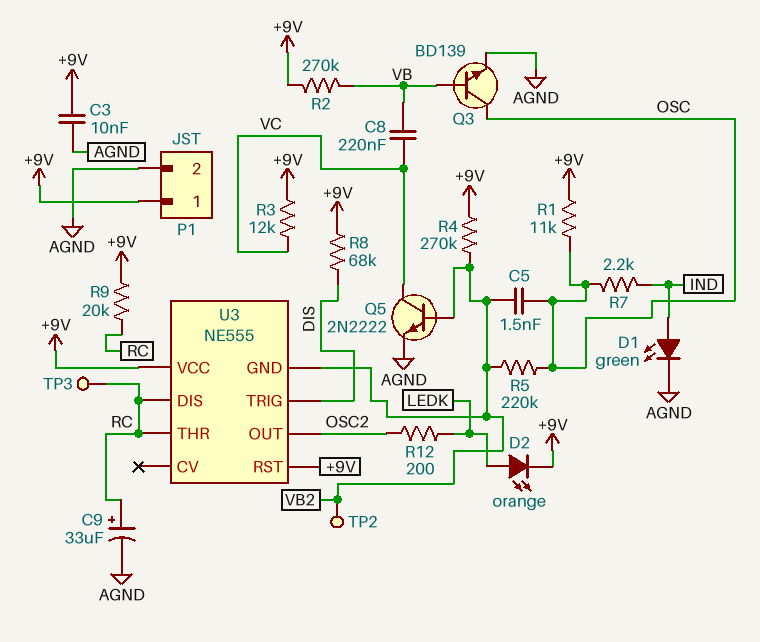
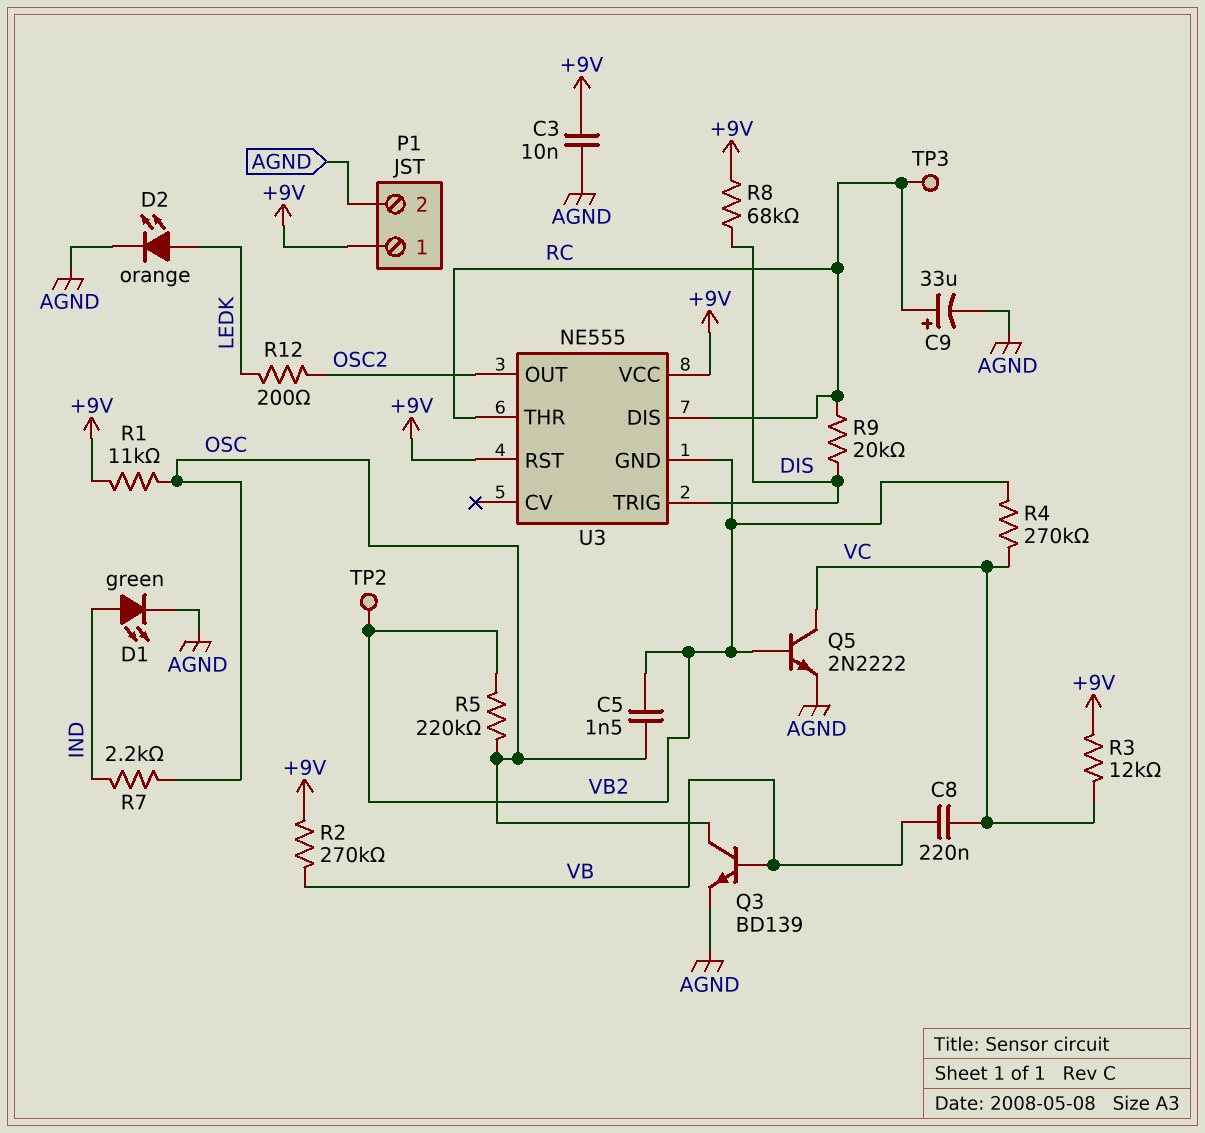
D2: LED orange (A LEDK, K +9V) -> LED orange (A LEDK, K AGND)
R4: 270k (+9V, VB2) -> 270k (VB2, VC)
R9: 20k (+9V, RC) -> 20k (DIS, RC)

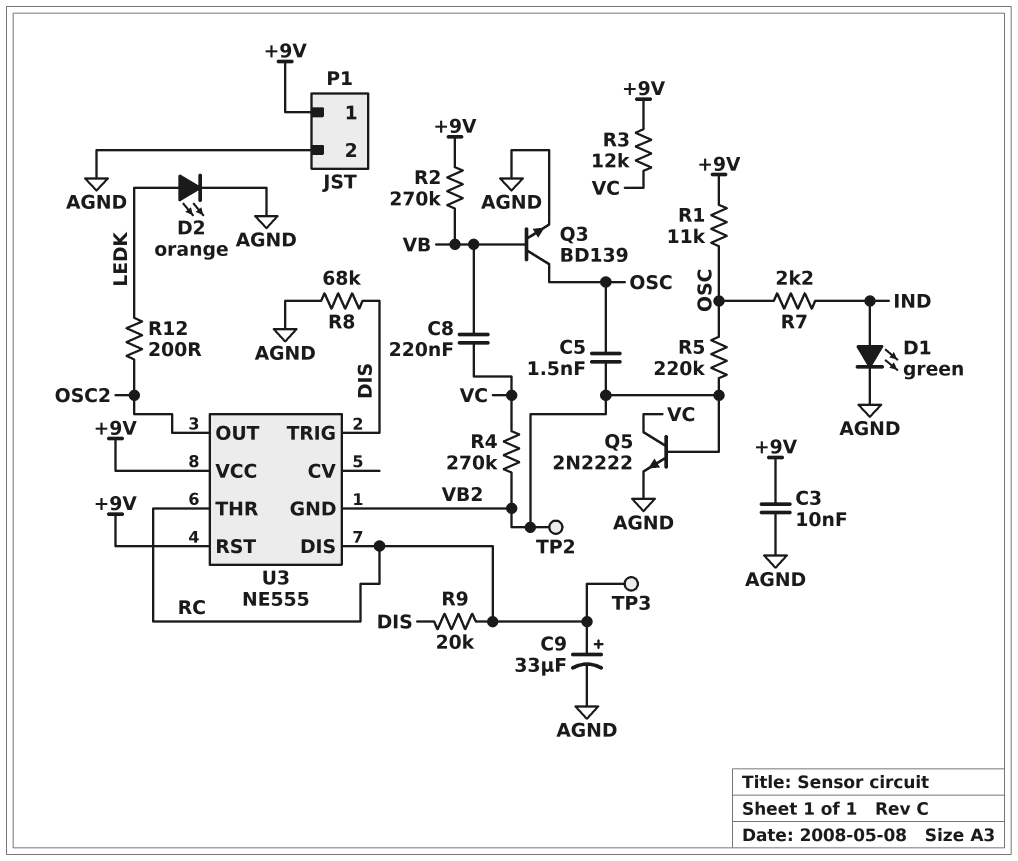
R8: 68k (+9V, DIS) -> 68k (AGND, DIS)

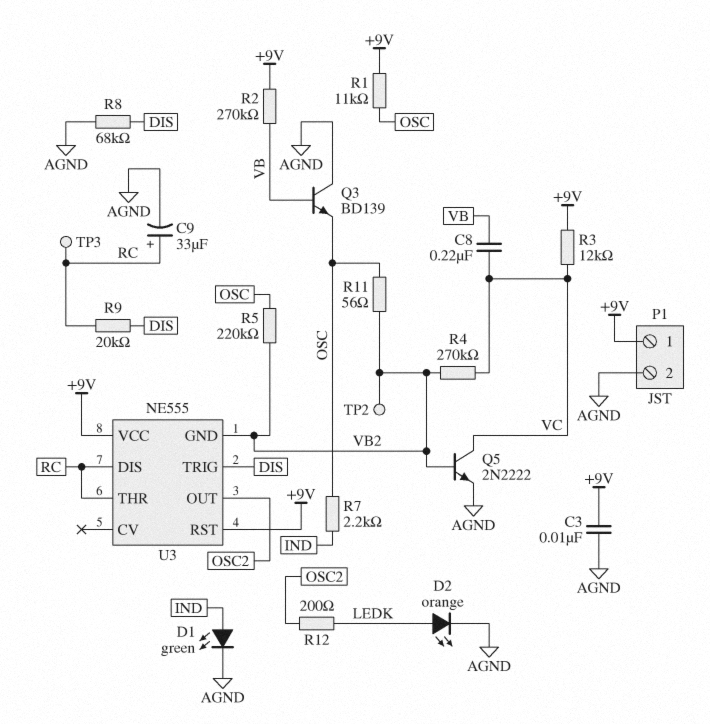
C5: 1.5nF (OSC, VB2) -> none
Q3: NPN BD139 (B VB, C OSC, E AGND) -> NPN BD139 (B VB, C AGND, E OSC)
R11: none -> 56 (OSC, VB2)

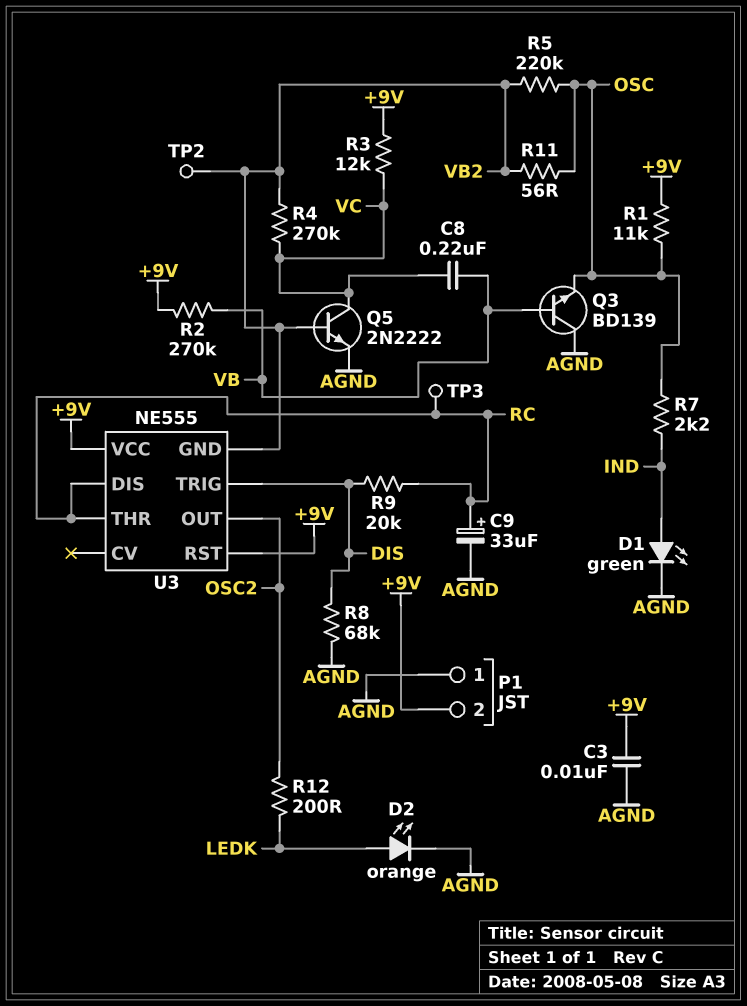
P1 pin 1: +9V -> AGND
P1 pin 2: AGND -> +9V

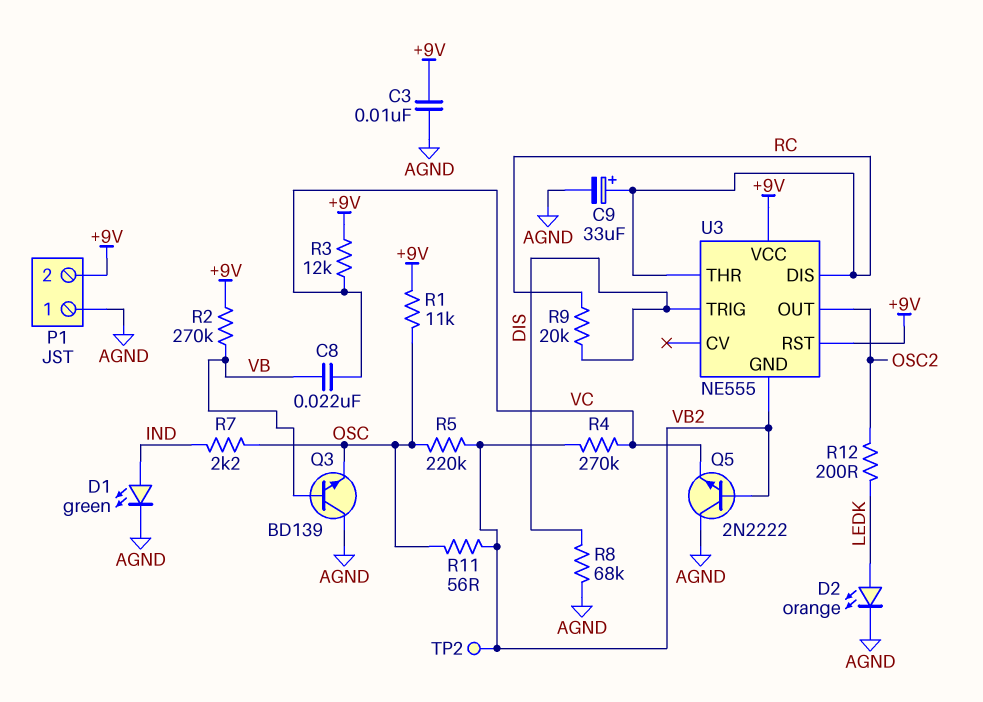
C8: 220nF (VB, VC) -> 22nF (VB, VC)
Q5: NPN 2N2222 (B VB2, C VC, E AGND) -> NPN 2N2222 (B VB2, C AGND, E VC)
TP3: test point (RC) -> none

